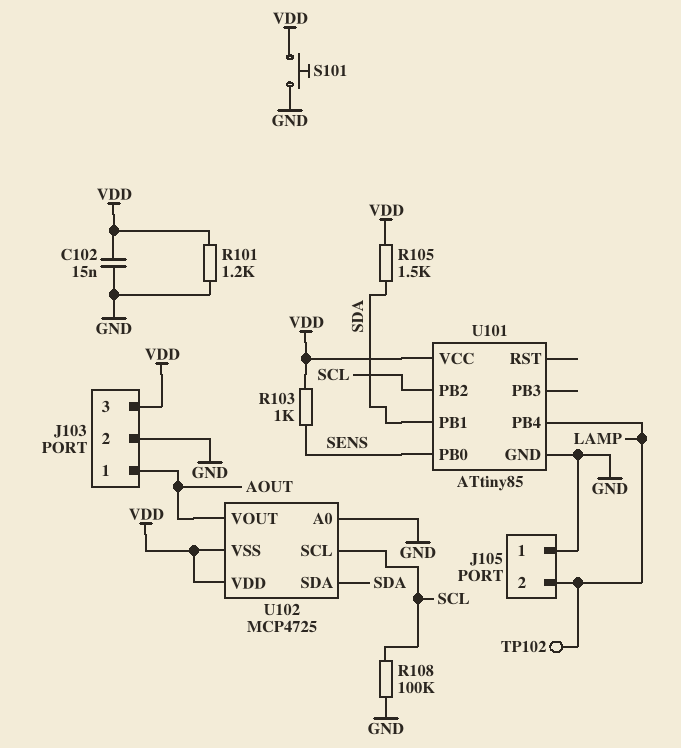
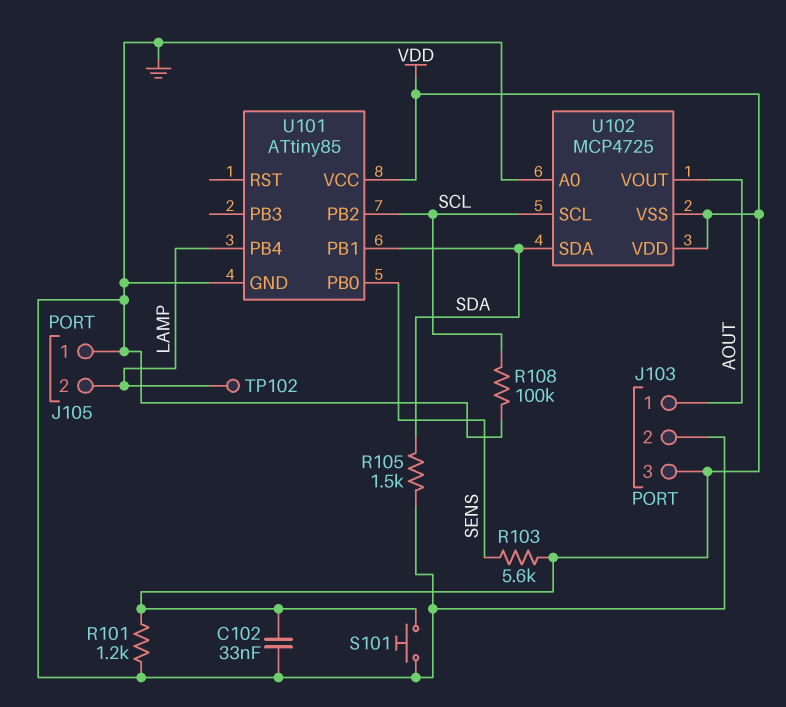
C102: 15nF (GND, VDD) -> 33nF (GND, VDD)
R103: 1k (SENS, VDD) -> 5.6k (SENS, VDD)
R105: 1.5k (SDA, VDD) -> 1.5k (GND, SDA)

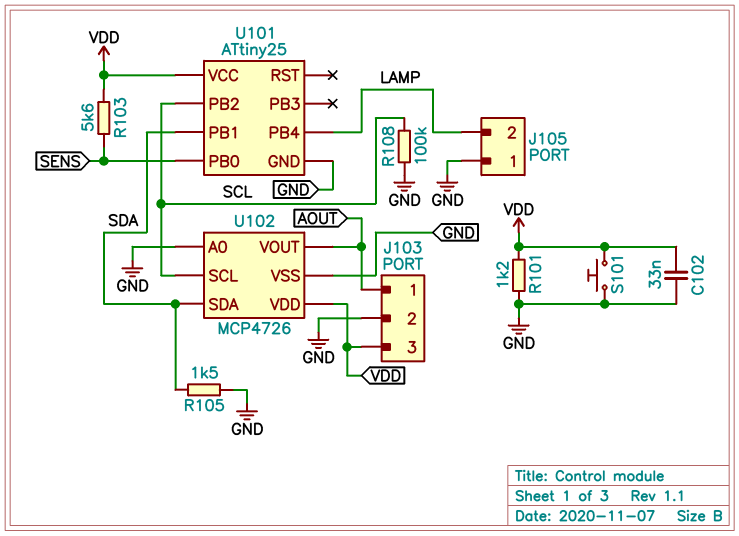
TP102: test point (LAMP) -> none
U101: ATtiny85 -> ATtiny25
U102: MCP4725 -> MCP4726
U102 pin VSS: VDD -> GND

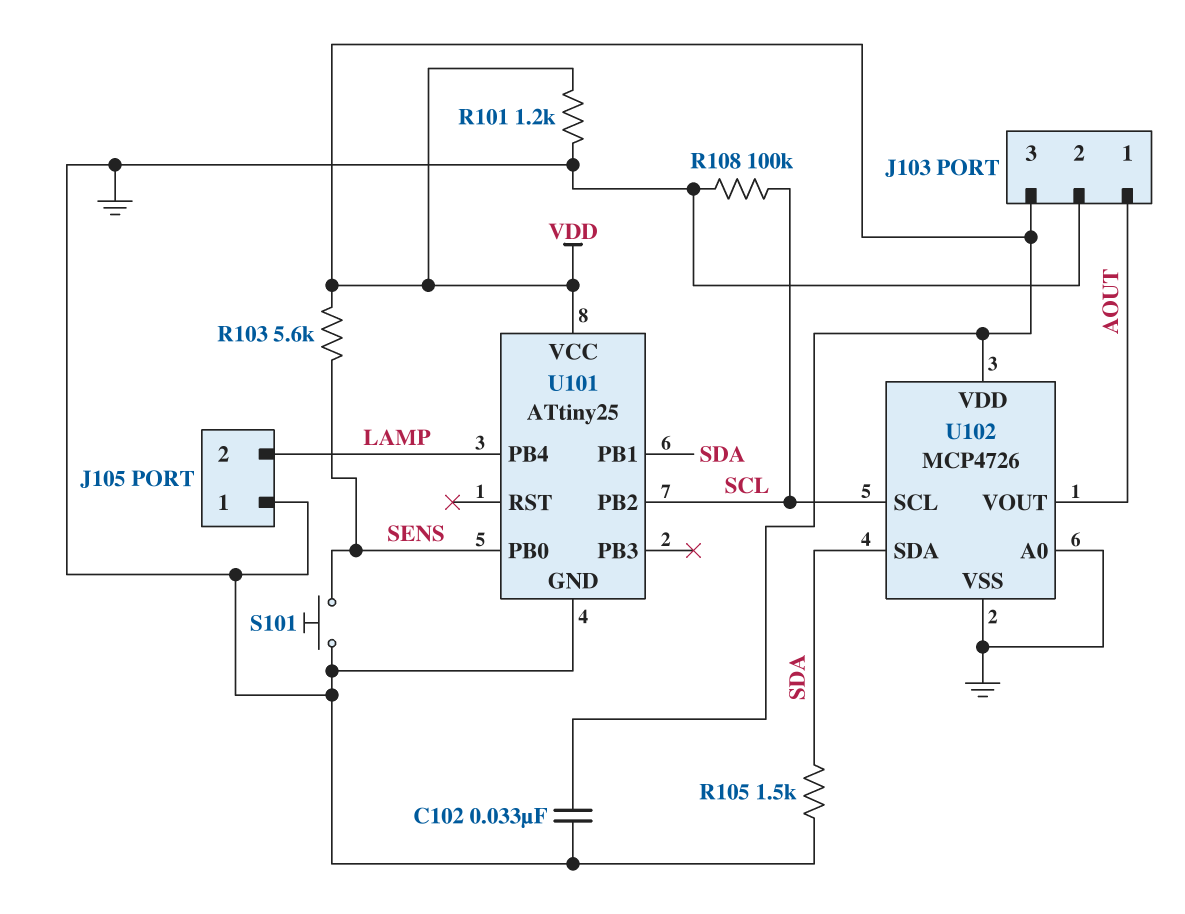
S101: button (GND, VDD) -> button (GND, SENS)

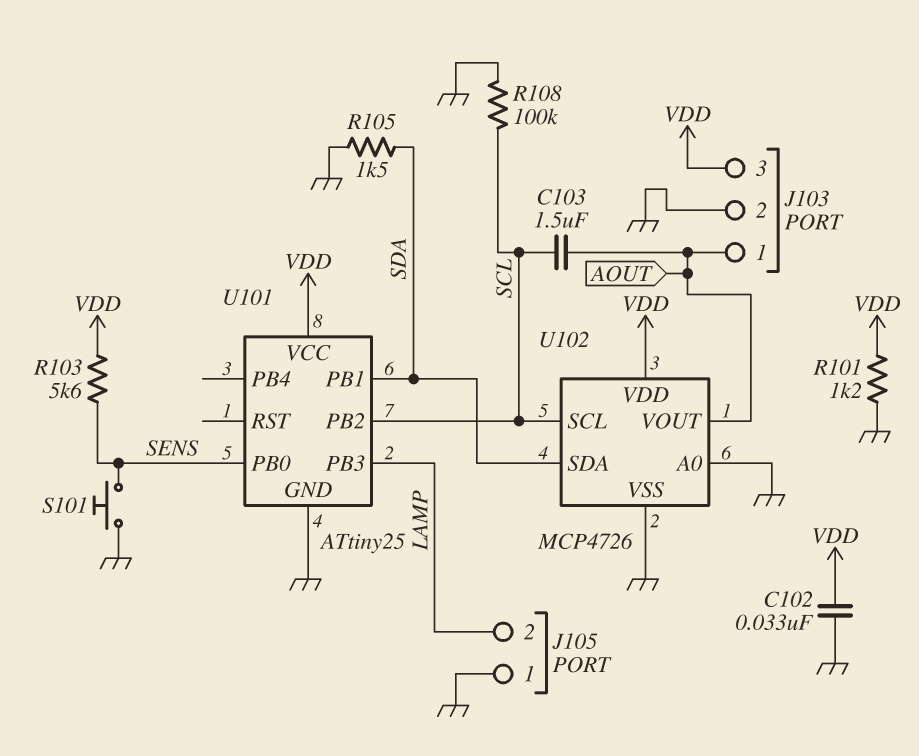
C103: none -> 1.5uF (AOUT, SCL)
U101 pin PB3: none -> LAMP
U101 pin PB4: LAMP -> none

